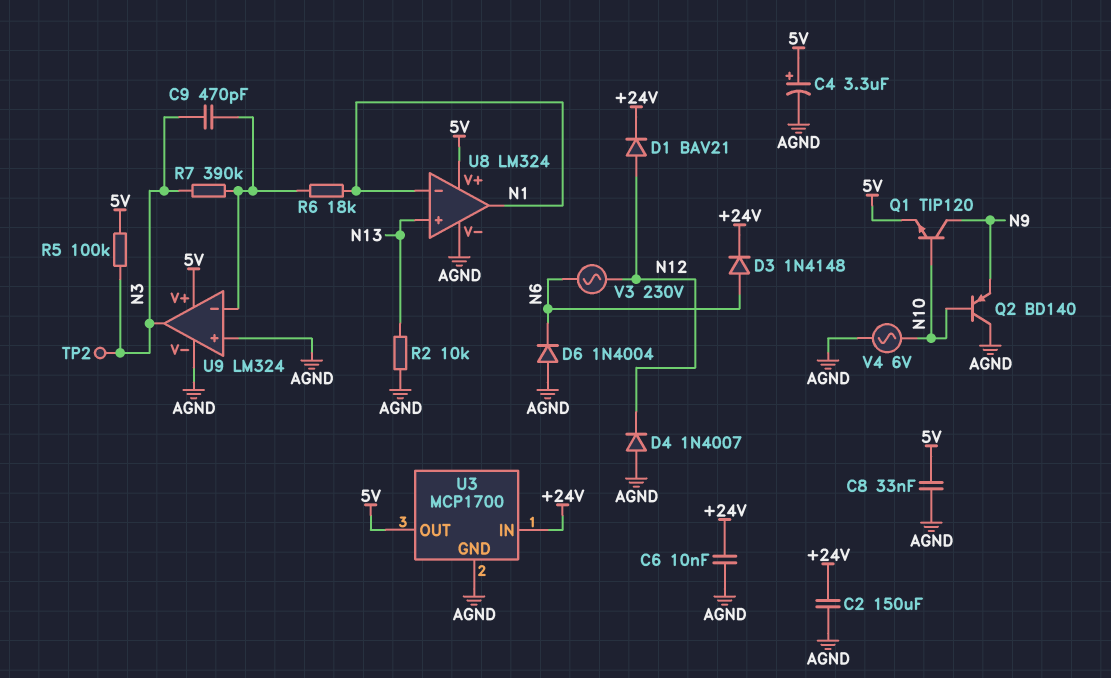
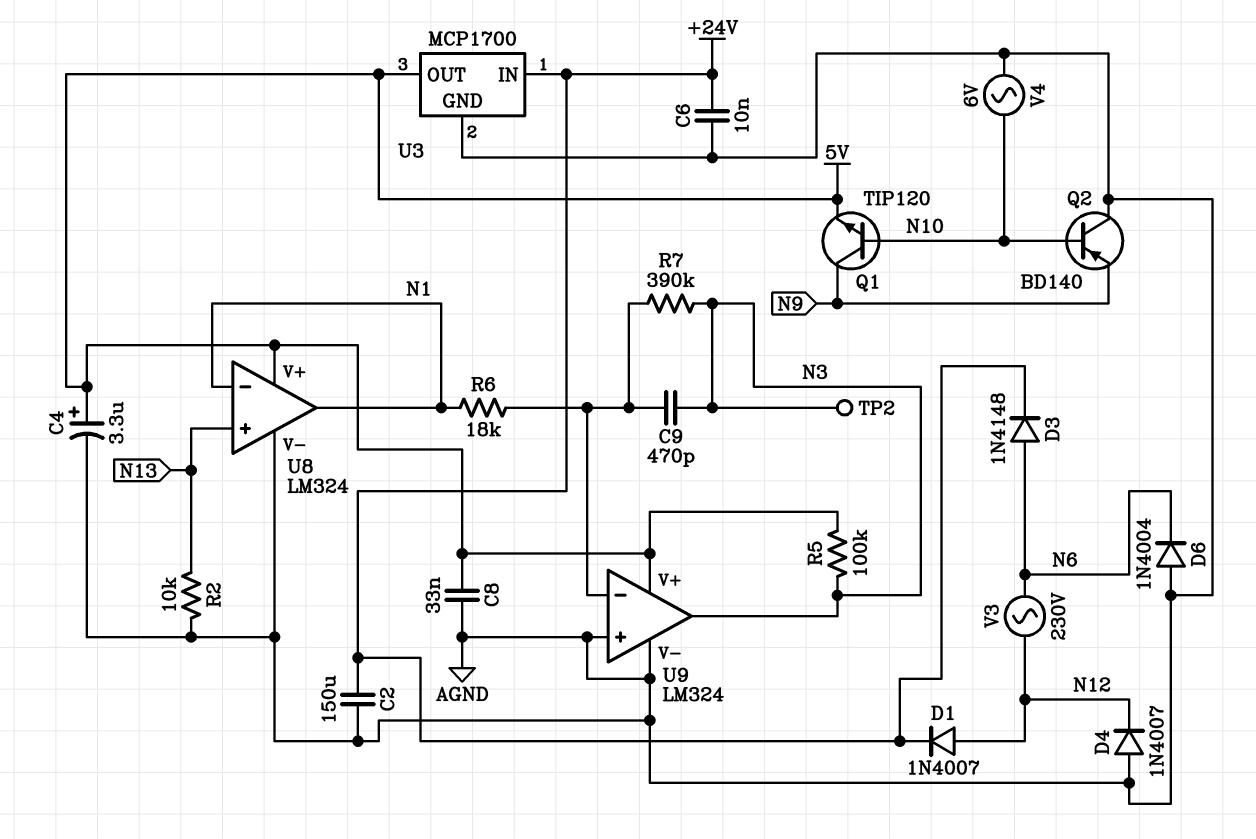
D1: diode BAV21 (A N12, K +24V) -> diode 1N4007 (A N12, K +24V)

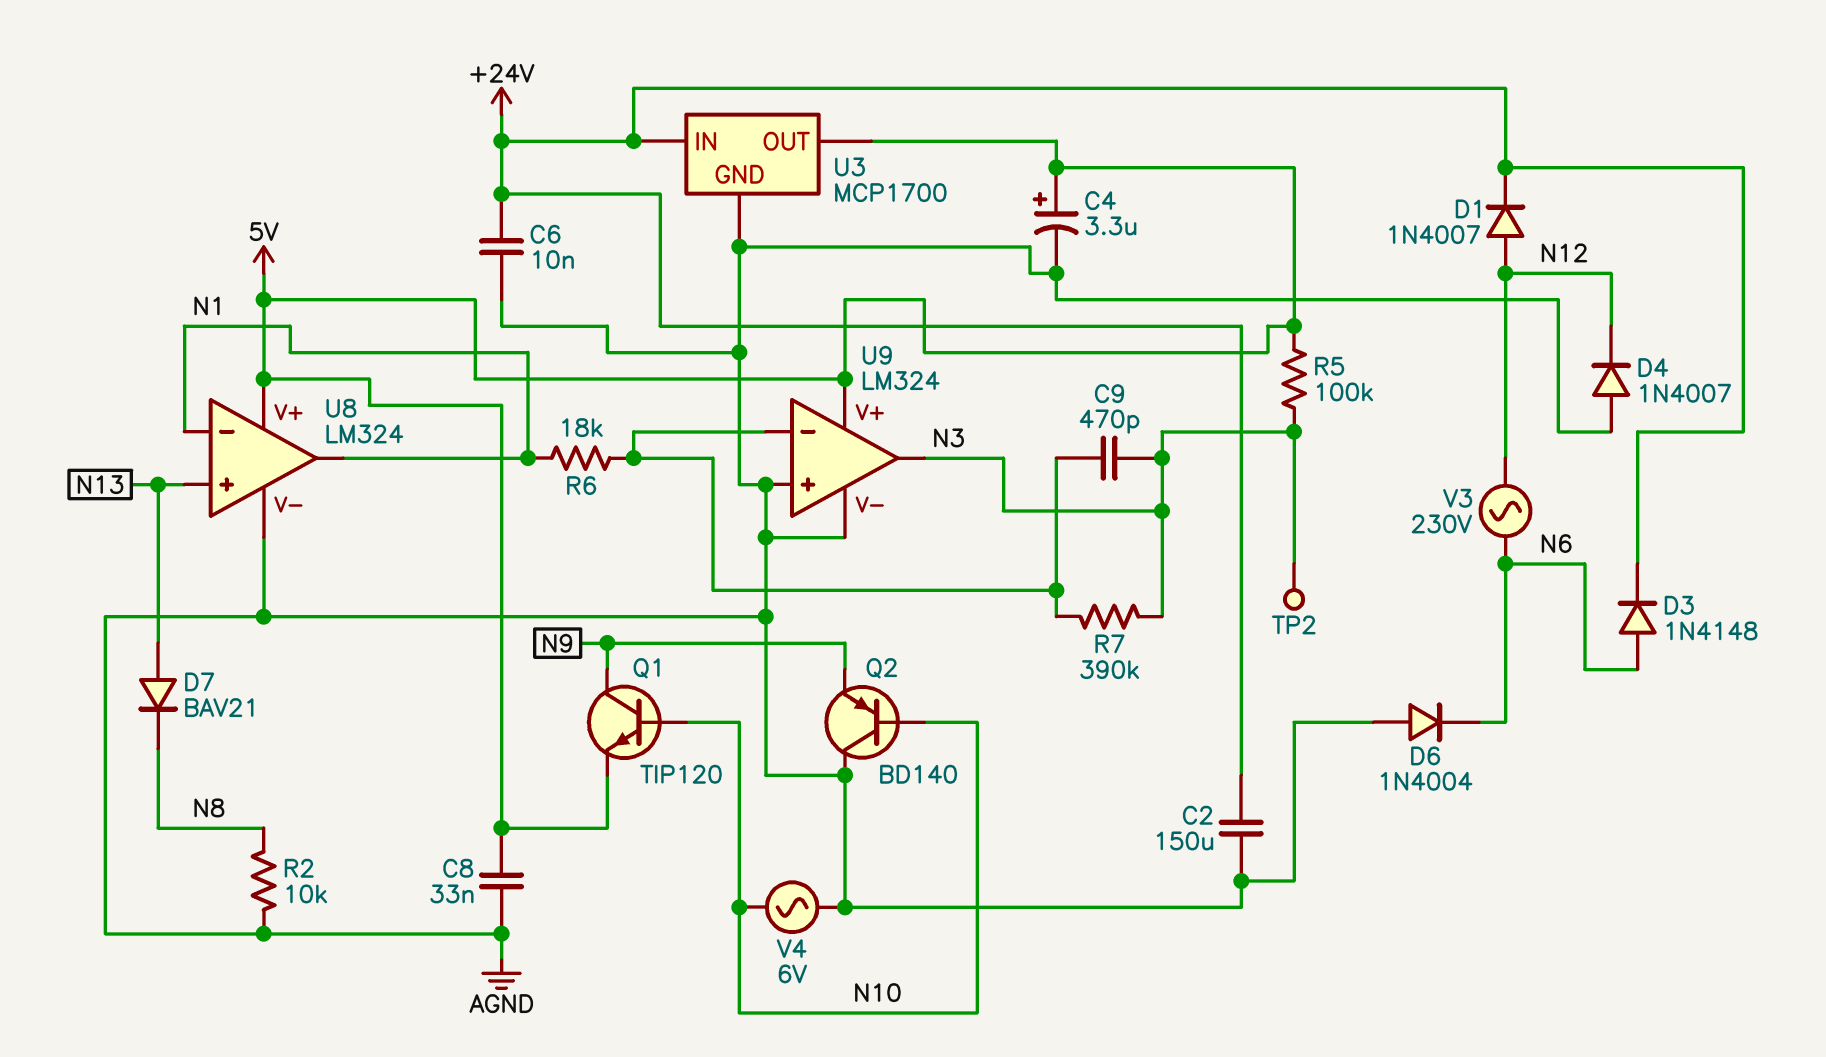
D7: none -> diode BAV21 (A N13, K N8)
R2: 10k (AGND, N13) -> 10k (AGND, N8)

